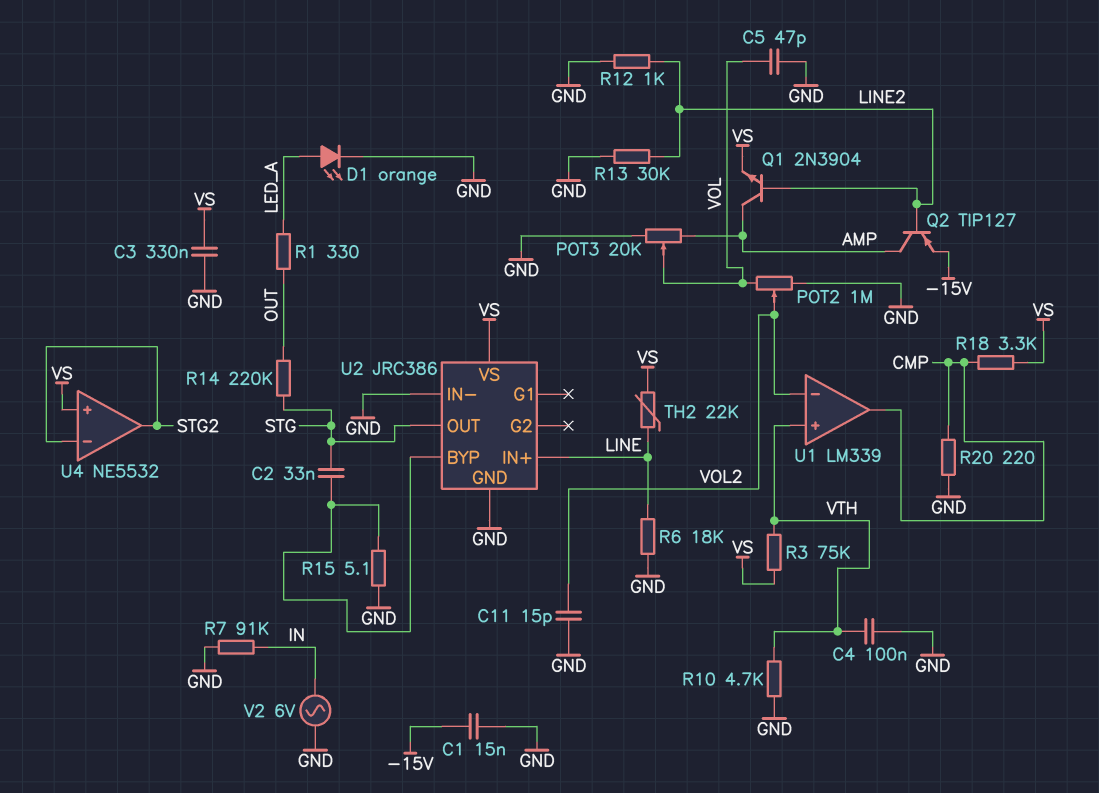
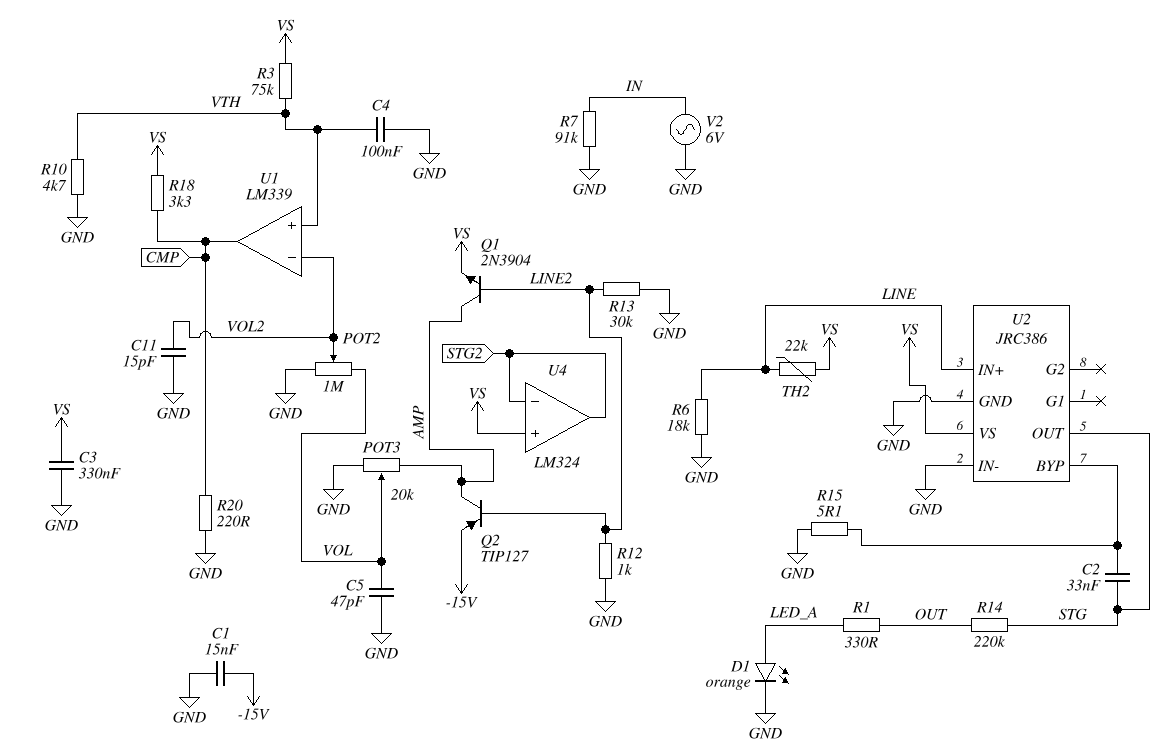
U4: NE5532 -> LM324

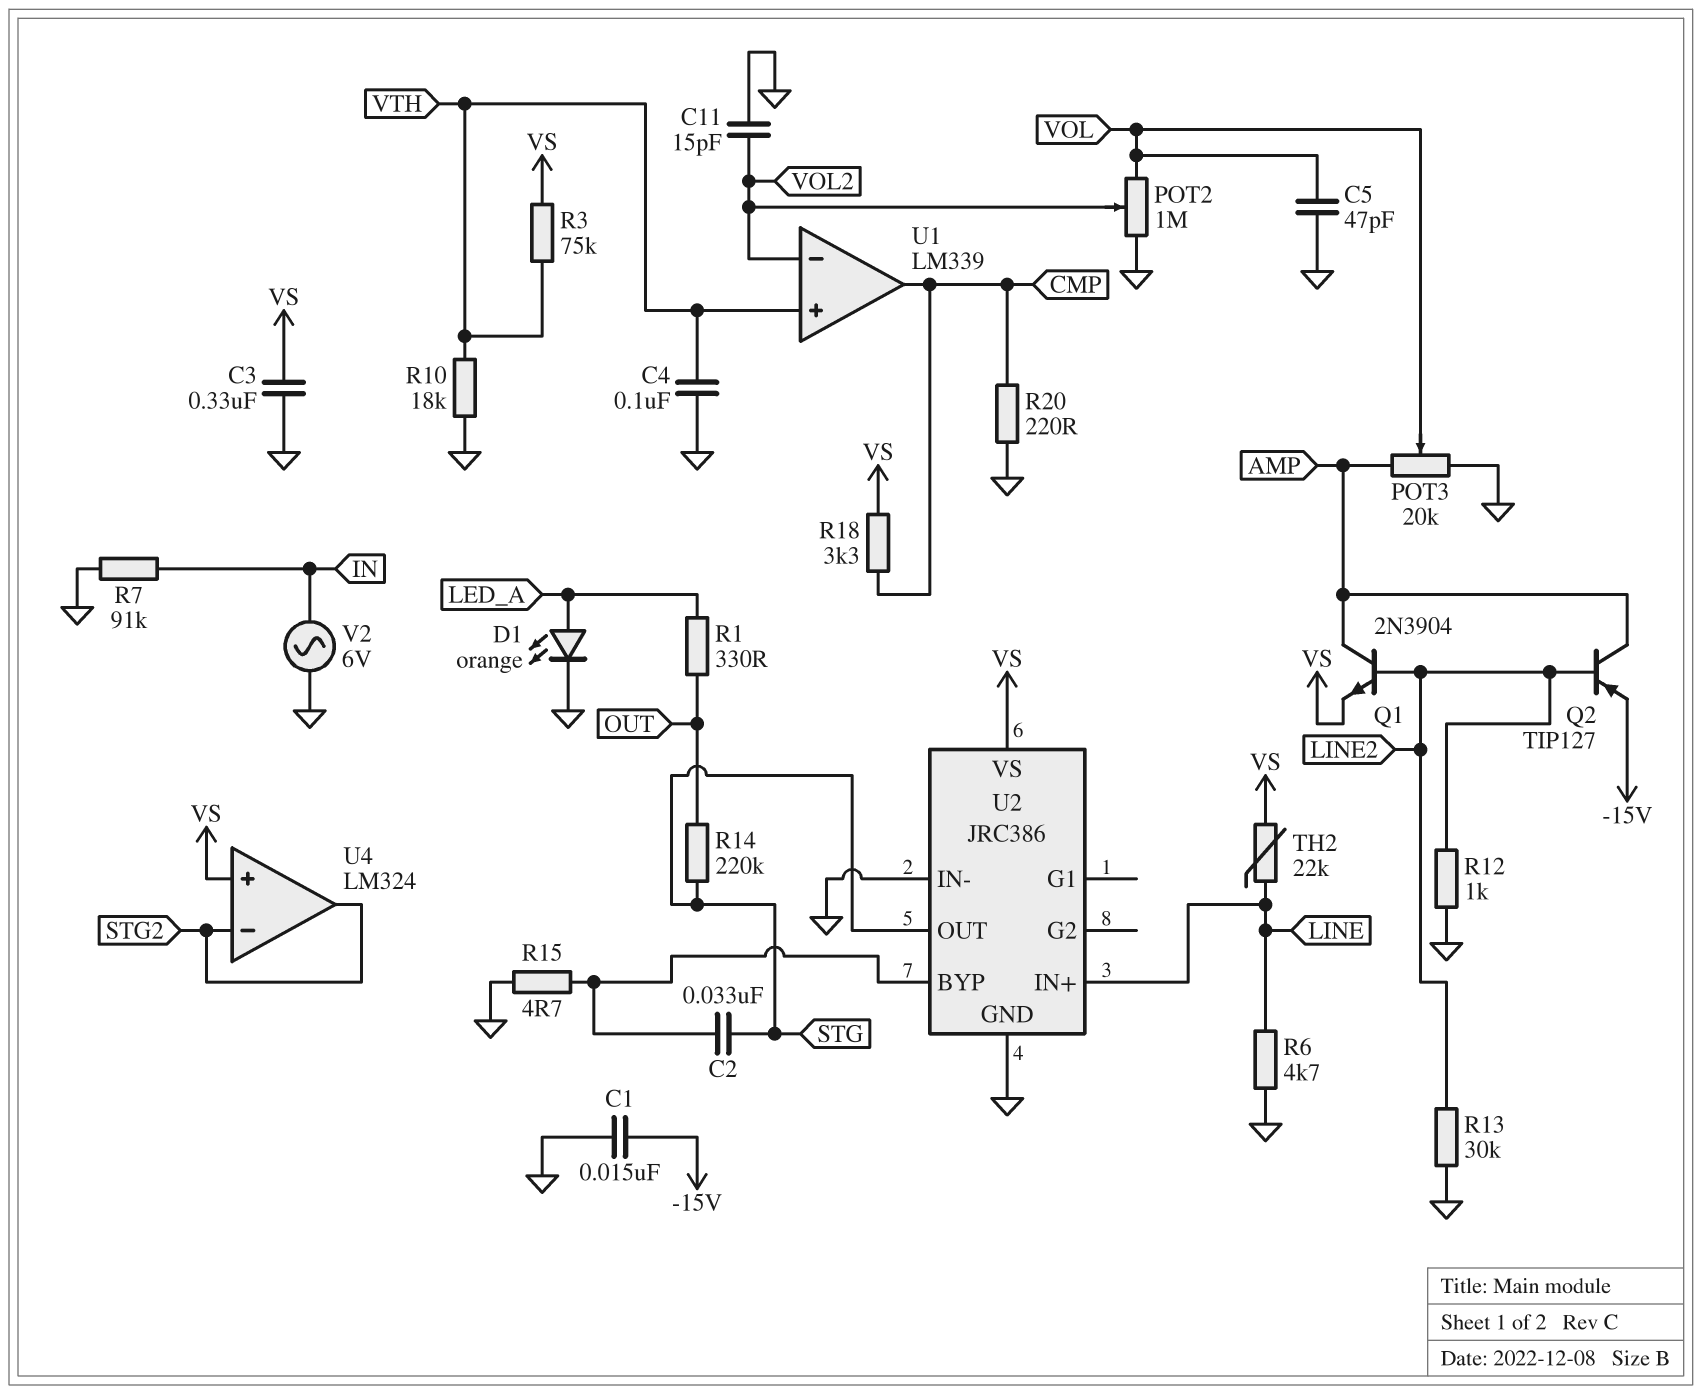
R6: 18k (GND, LINE) -> 4.7k (GND, LINE)
R10: 4.7k (GND, VTH) -> 18k (GND, VTH)
R15: 5.1 (GND, U2/BYP) -> 4.7 (GND, U2/BYP)

